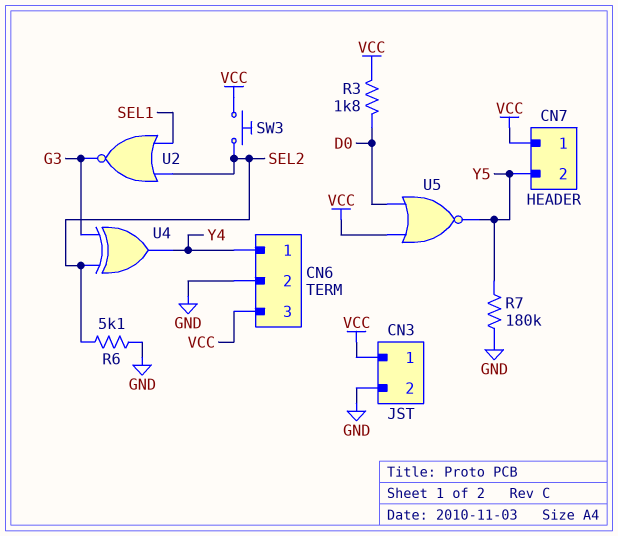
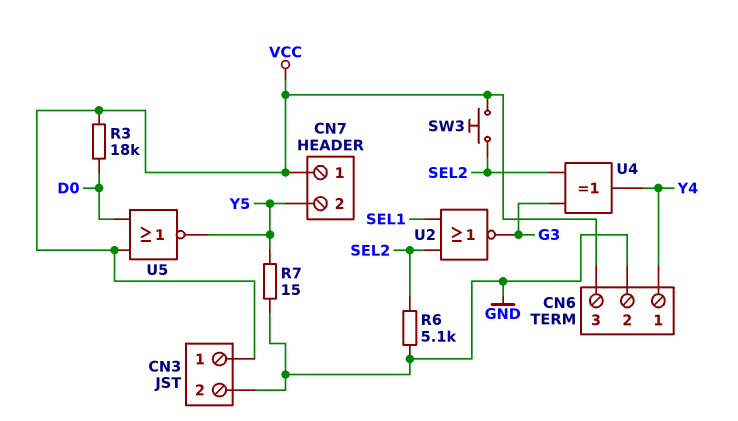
R3: 1.8k (D0, VCC) -> 18k (D0, VCC)
R7: 180k (GND, Y5) -> 15 (GND, Y5)

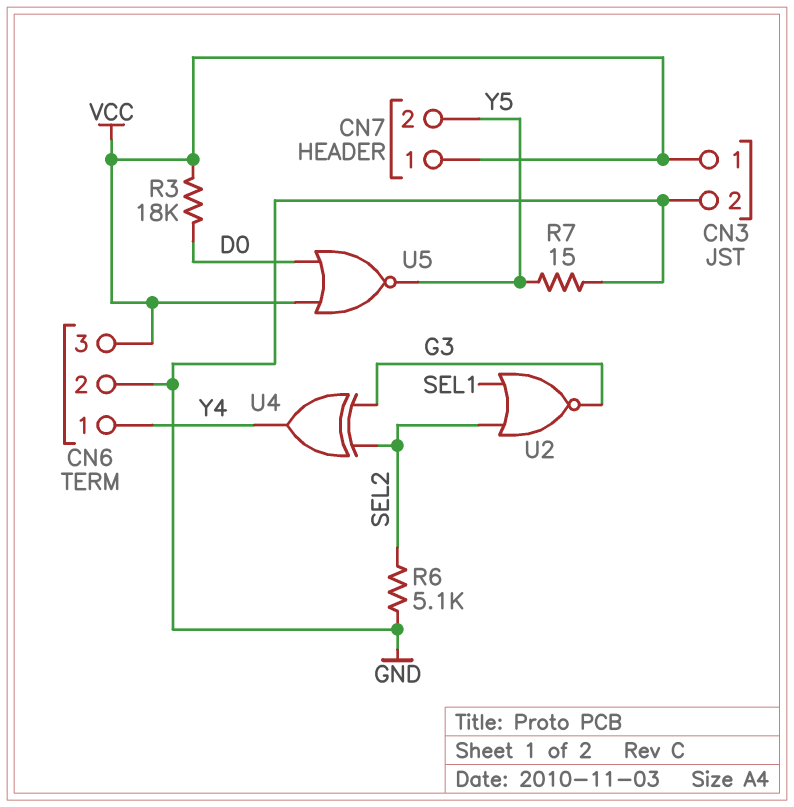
SW3: button (SEL2, VCC) -> none

